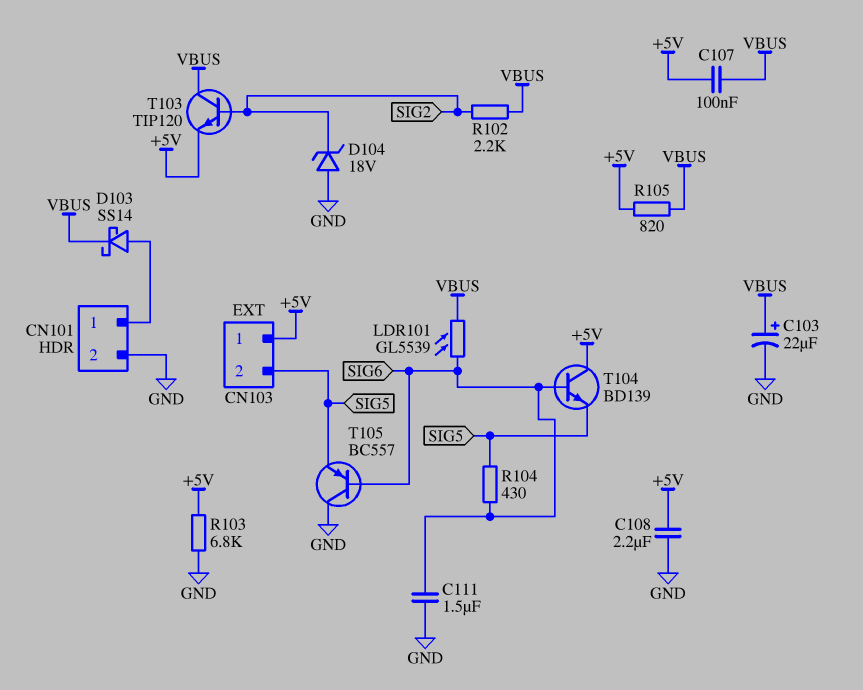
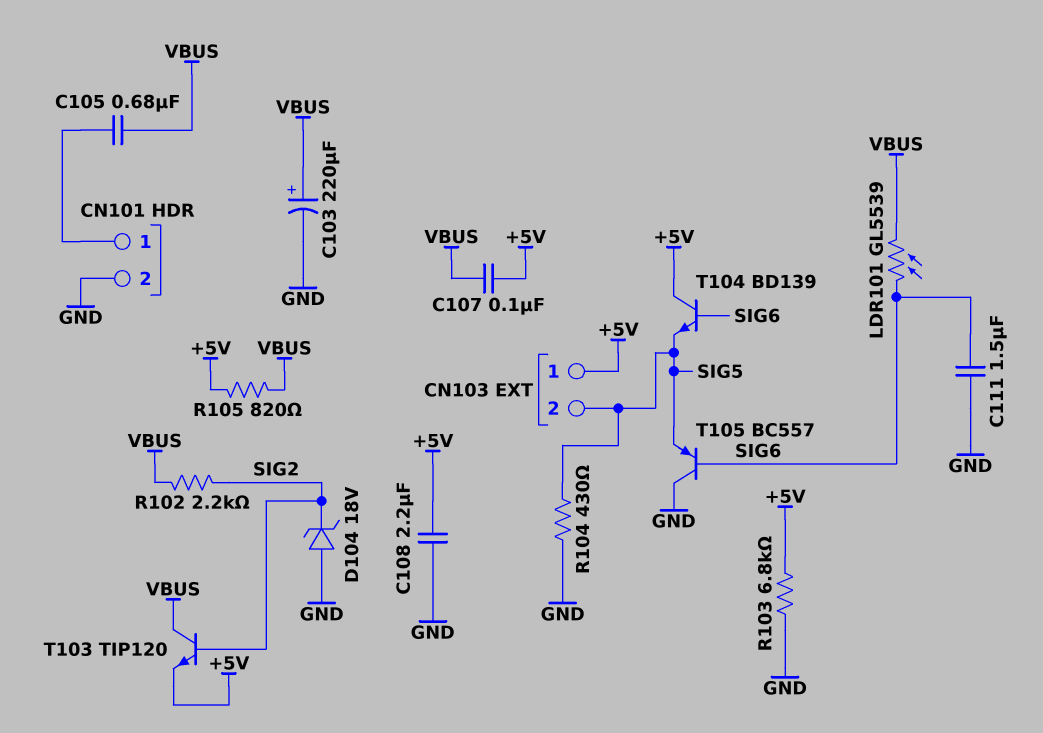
C103: 22uF (plus VBUS, minus GND) -> 220uF (plus VBUS, minus GND)
C105: none -> 680nF (CN101/1, VBUS)
D103: schottky SS14 (A CN101/1, K VBUS) -> none
R104: 430 (SIG5, SIG6) -> 430 (GND, SIG5)

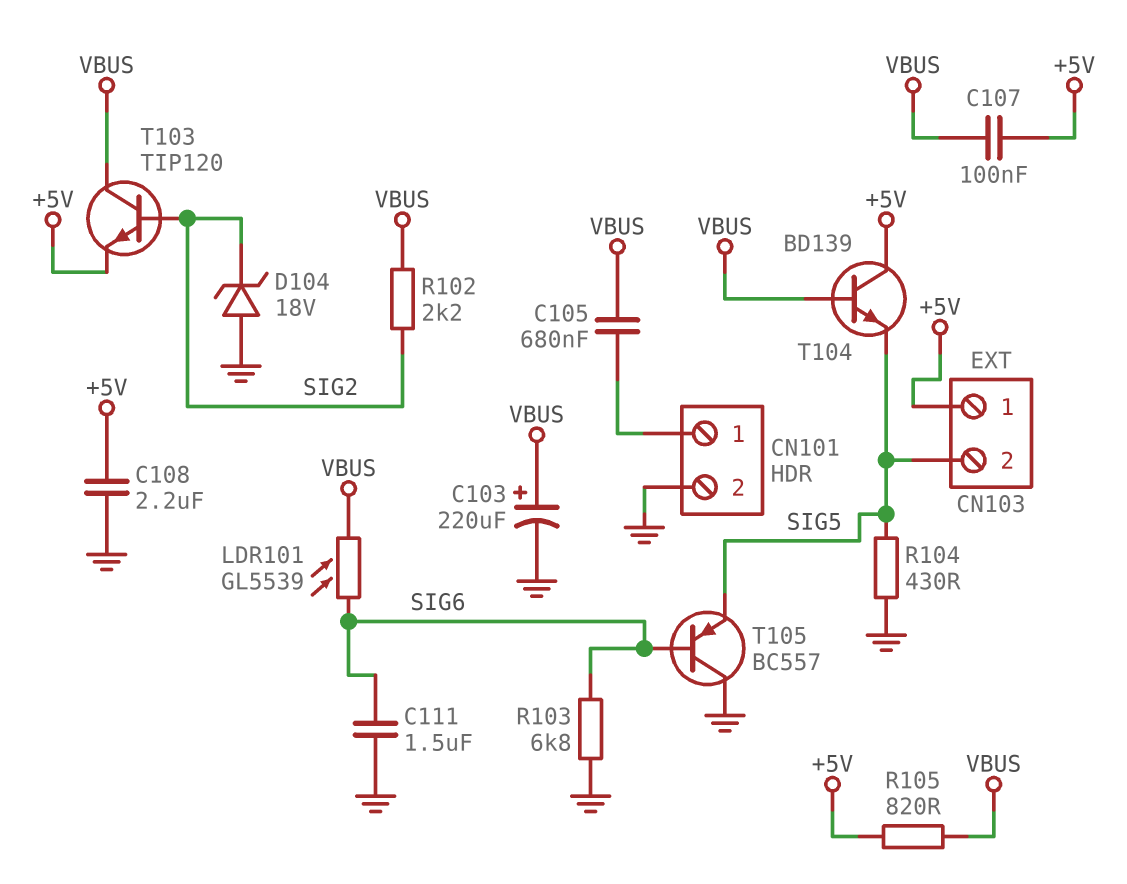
R103: 6.8k (+5V, GND) -> 6.8k (GND, SIG6)
T104: NPN BD139 (B SIG6, C +5V, E SIG5) -> NPN BD139 (B VBUS, C +5V, E SIG5)

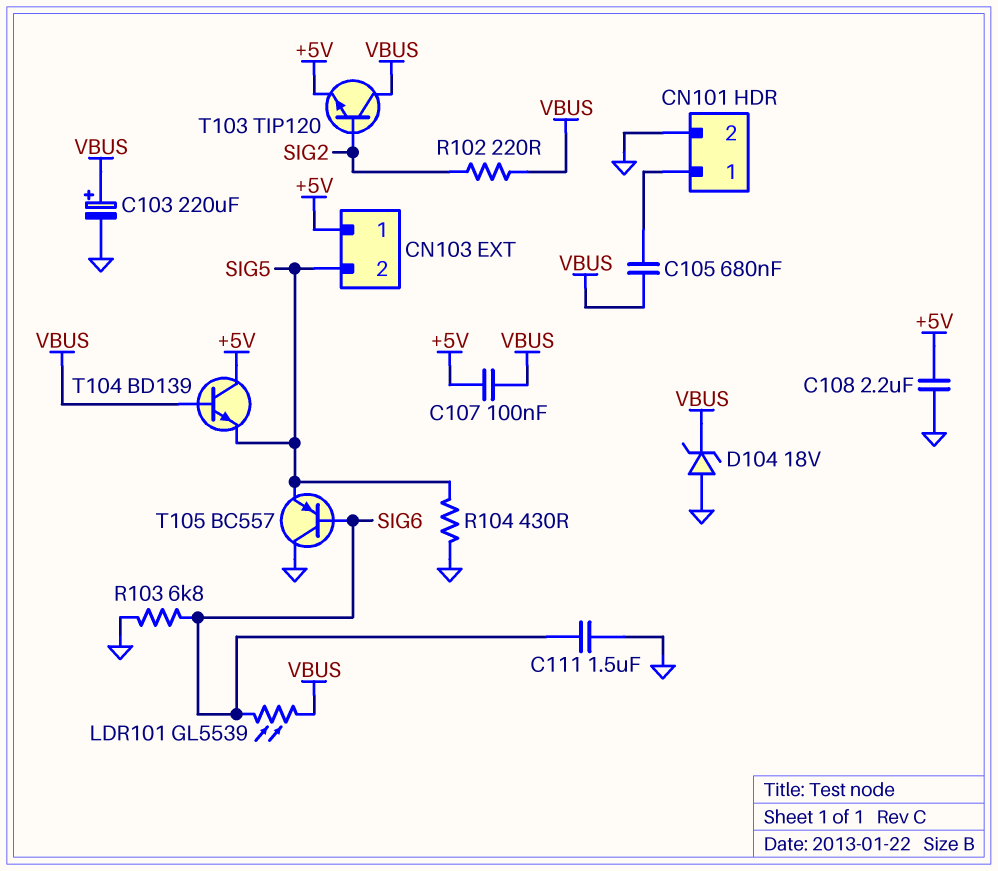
D104: zener 18V (A GND, K SIG2) -> zener 18V (A GND, K VBUS)
R102: 2.2k (SIG2, VBUS) -> 220 (SIG2, VBUS)
R105: 820 (+5V, VBUS) -> none

